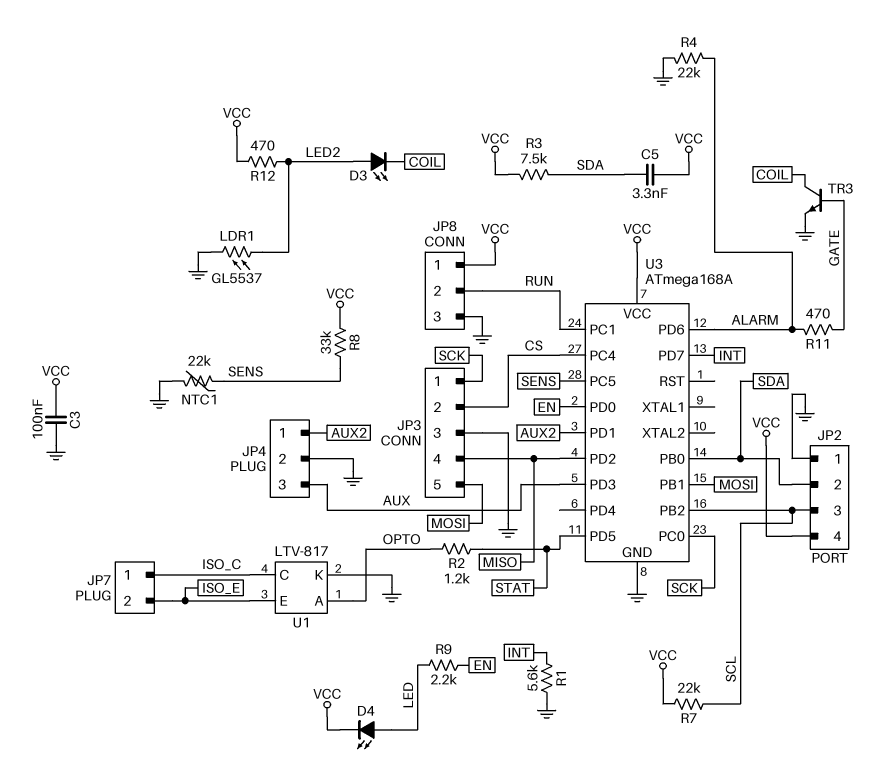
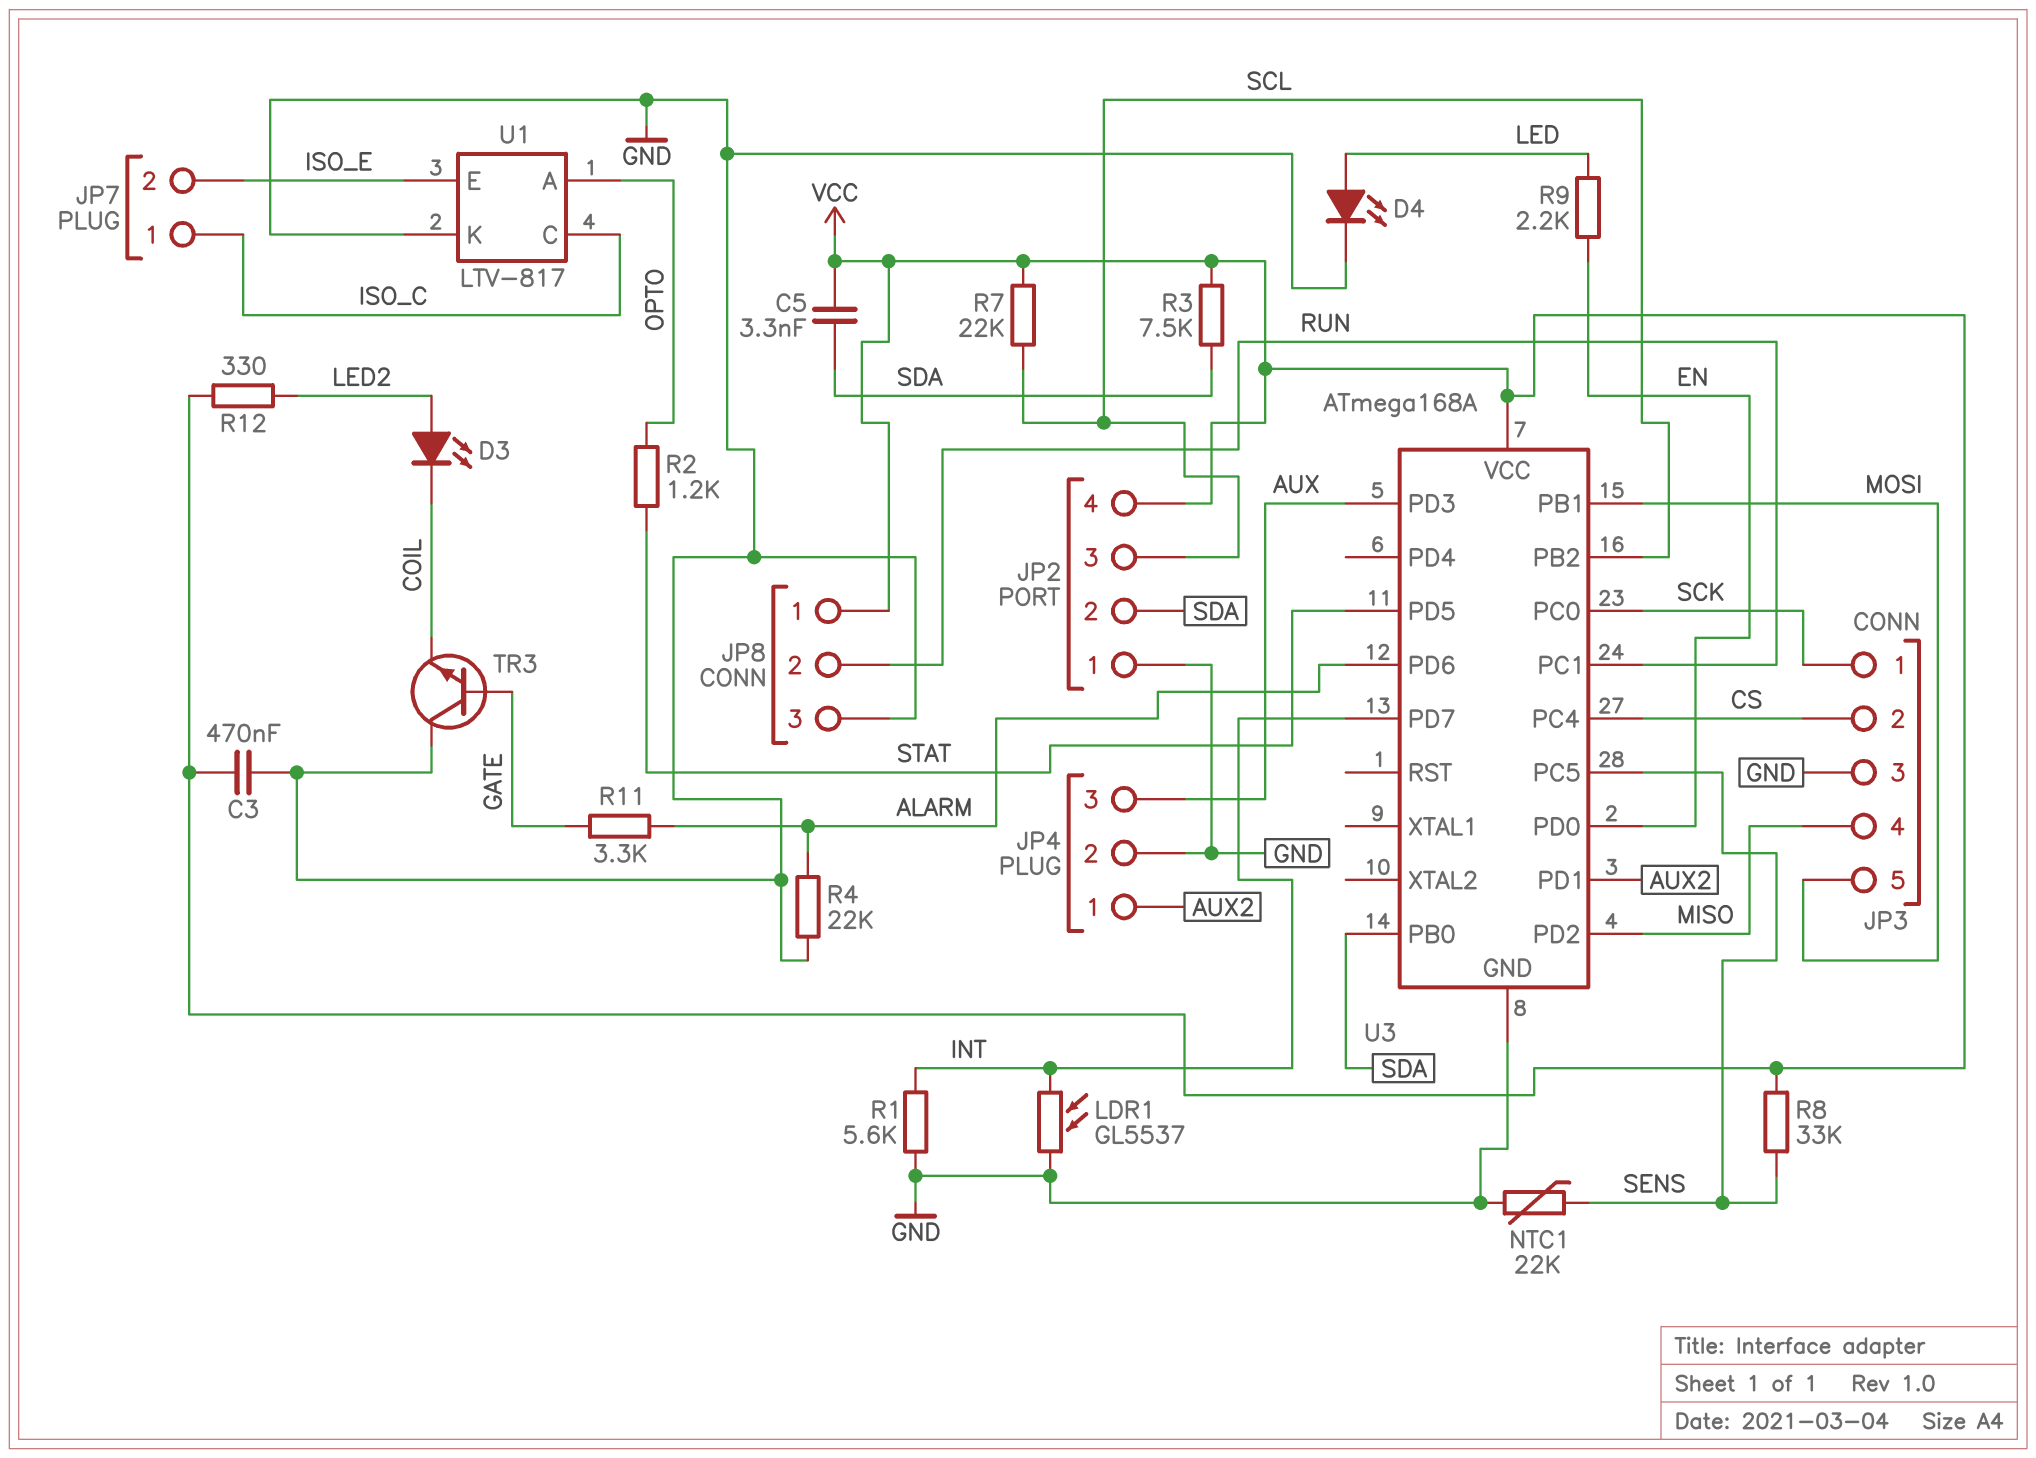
C3: 100nF (GND, VCC) -> 470nF (GND, VCC)
D4: LED (A LED, K VCC) -> LED (A LED, K GND)
LDR1: GL5537 (GND, LED2) -> GL5537 (GND, INT)
R11: 470 (ALARM, GATE) -> 3.3k (ALARM, GATE)
R12: 470 (LED2, VCC) -> 330 (LED2, VCC)
TR3: NPN (B GATE, C COIL, E GND) -> NPN (B GATE, C GND, E COIL)

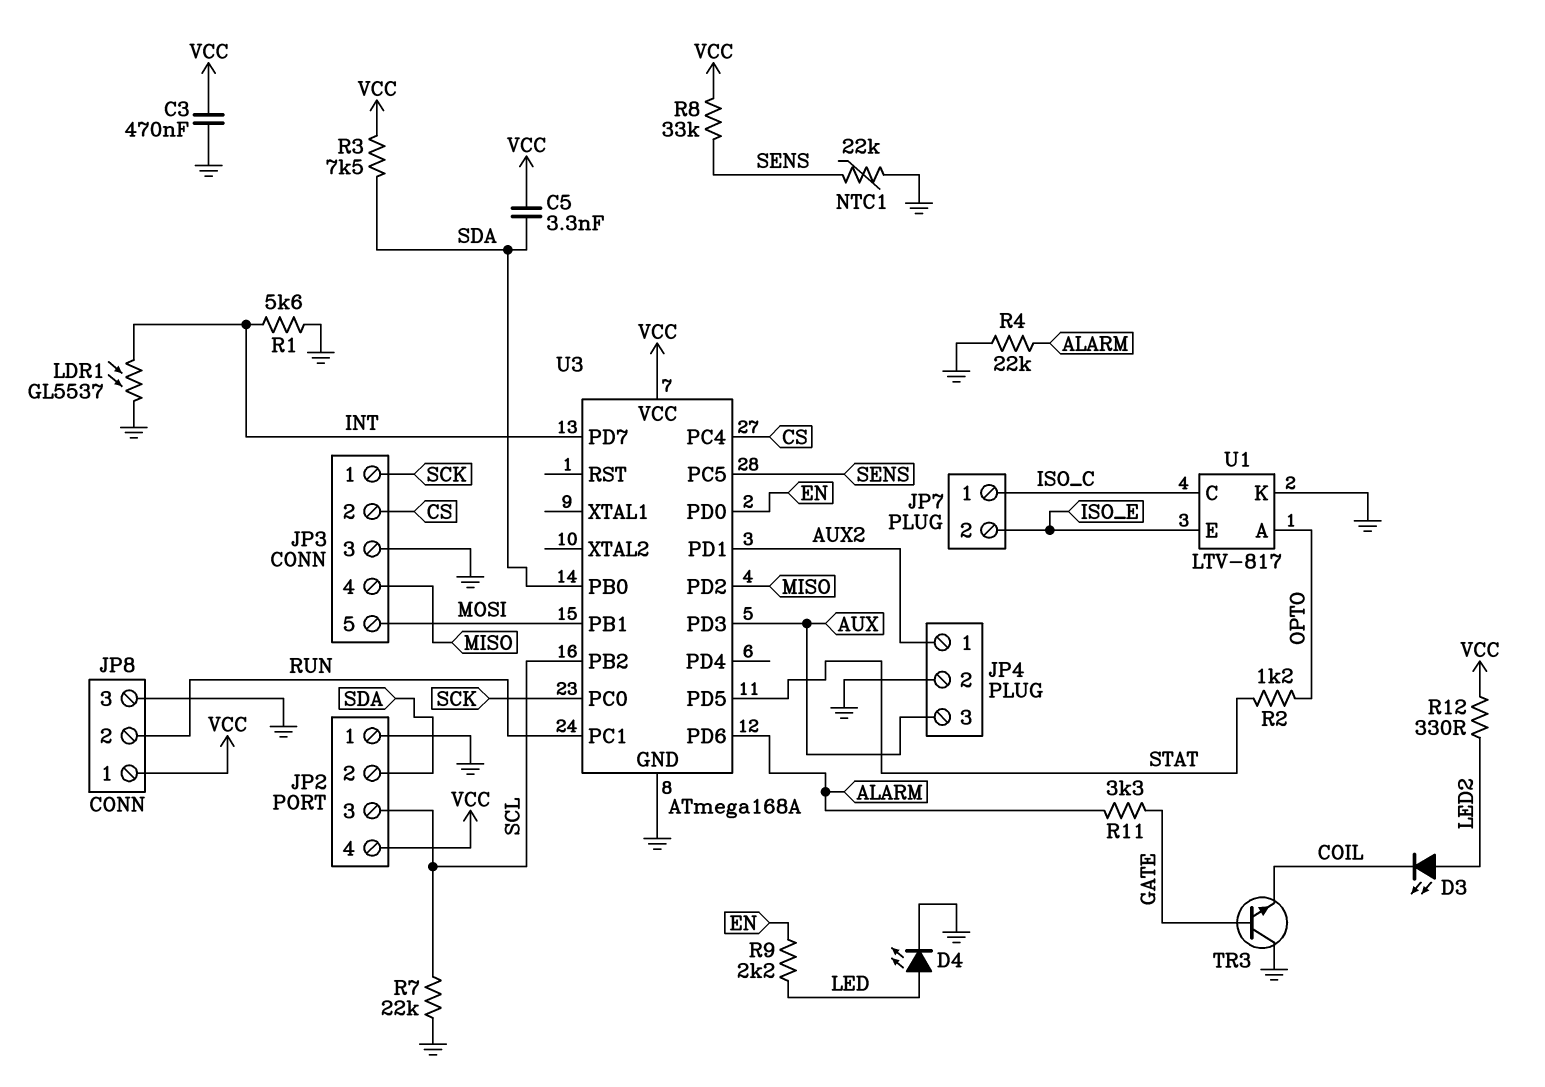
R7: 22k (SCL, VCC) -> 22k (GND, SCL)

